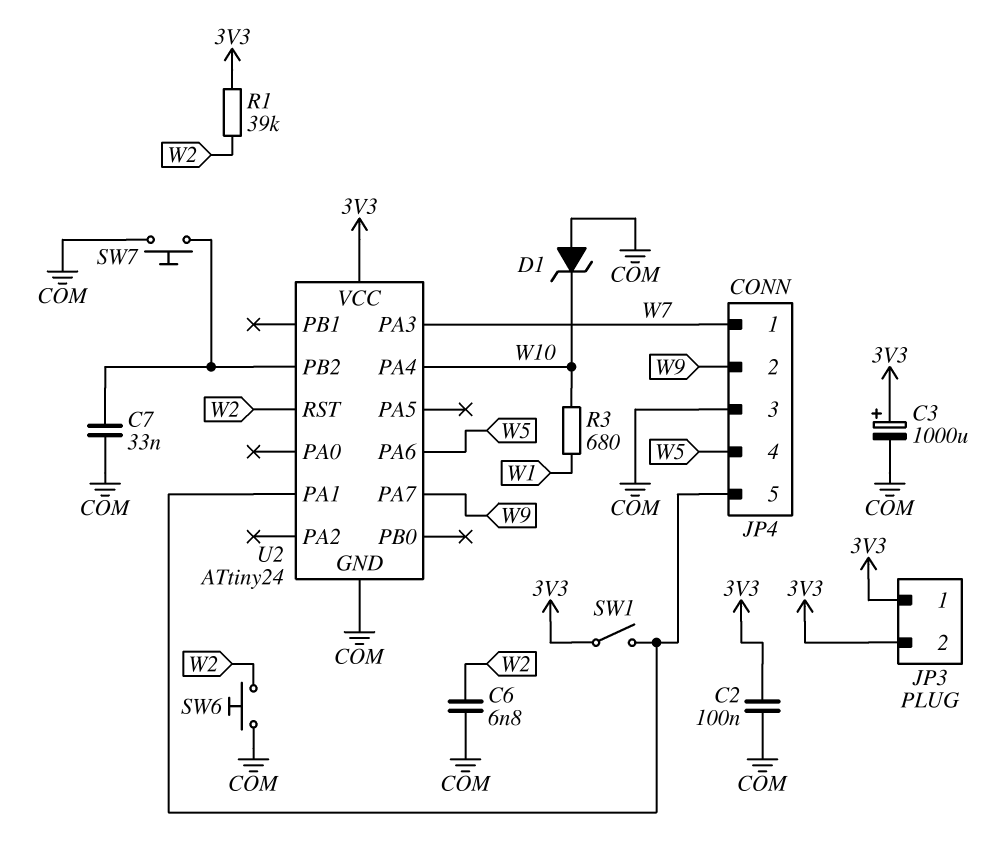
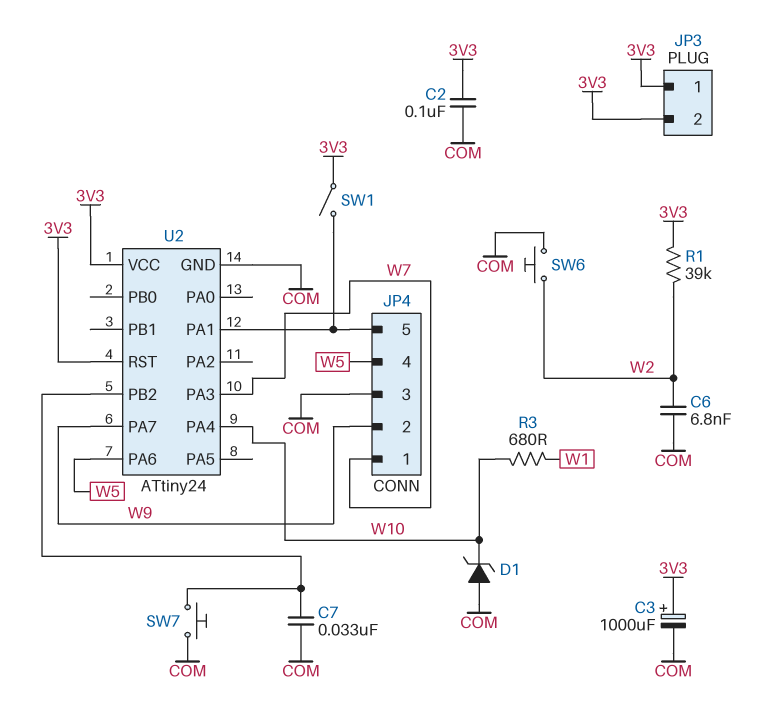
U2 pin RST: W2 -> 3V3

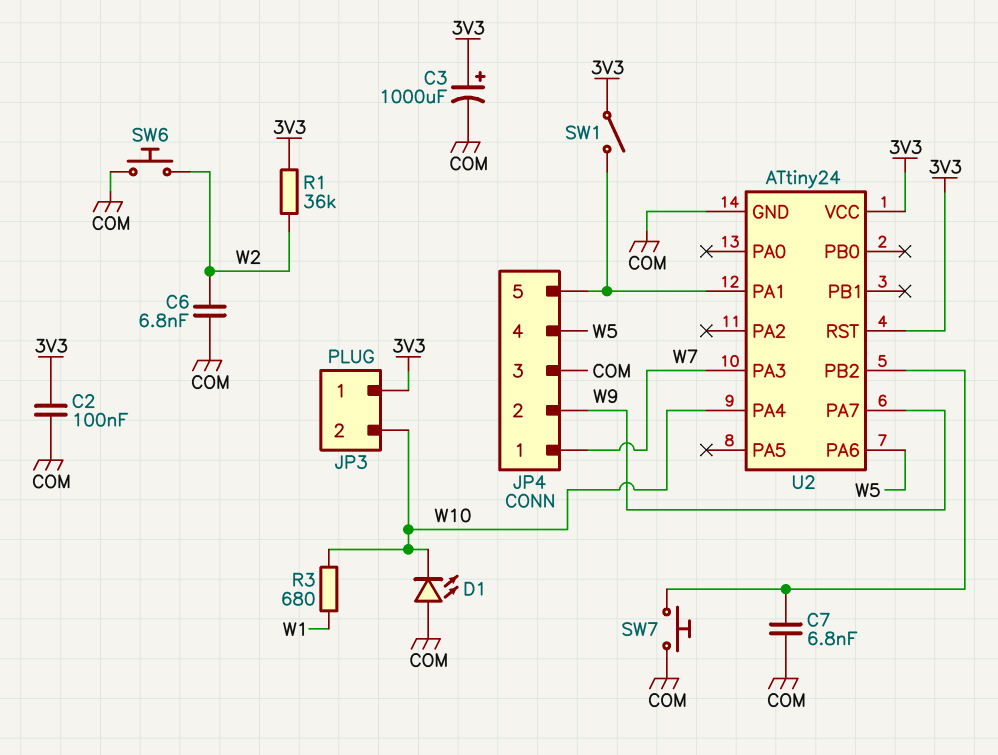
C7: 33nF (COM, U2/PB2) -> 6.8nF (COM, U2/PB2)
D1: zener (A COM, K W10) -> LED (A COM, K W10)
JP3 pin 2: 3V3 -> W10
R1: 39k (3V3, W2) -> 36k (3V3, W2)

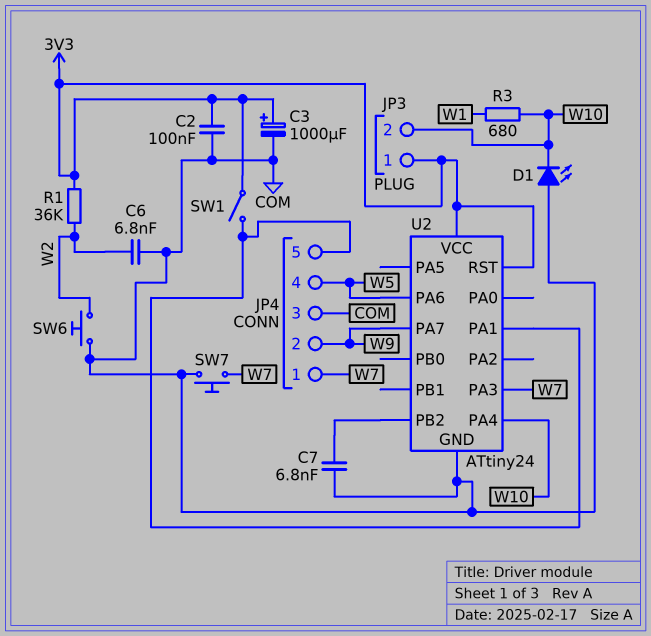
SW7: button (COM, U2/PB2) -> button (COM, W7)

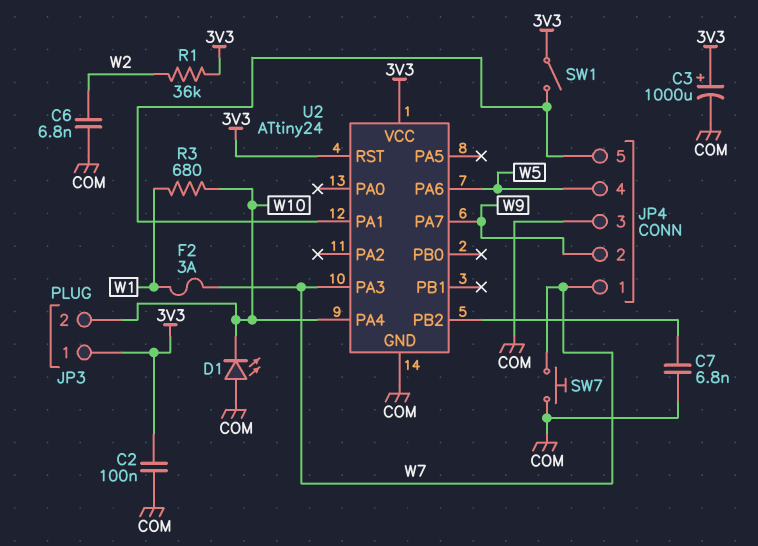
F2: none -> 3A (W1, W7)
SW6: button (COM, W2) -> none

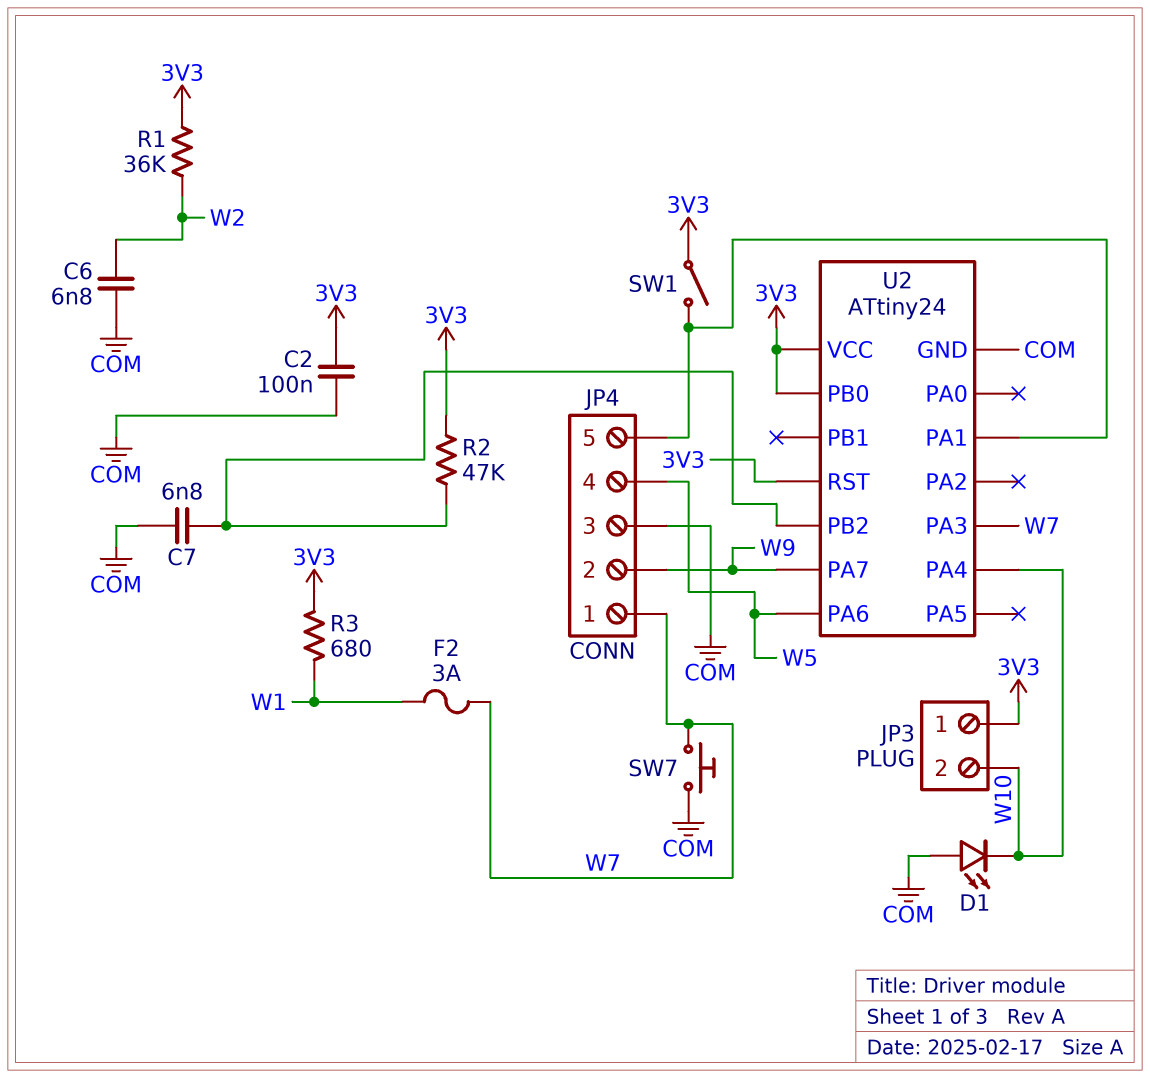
C3: 1000uF (plus 3V3, minus COM) -> none
R2: none -> 47k (3V3, U2/PB2)
R3: 680 (W1, W10) -> 680 (3V3, W1)
U2 pin PB0: none -> 3V3

